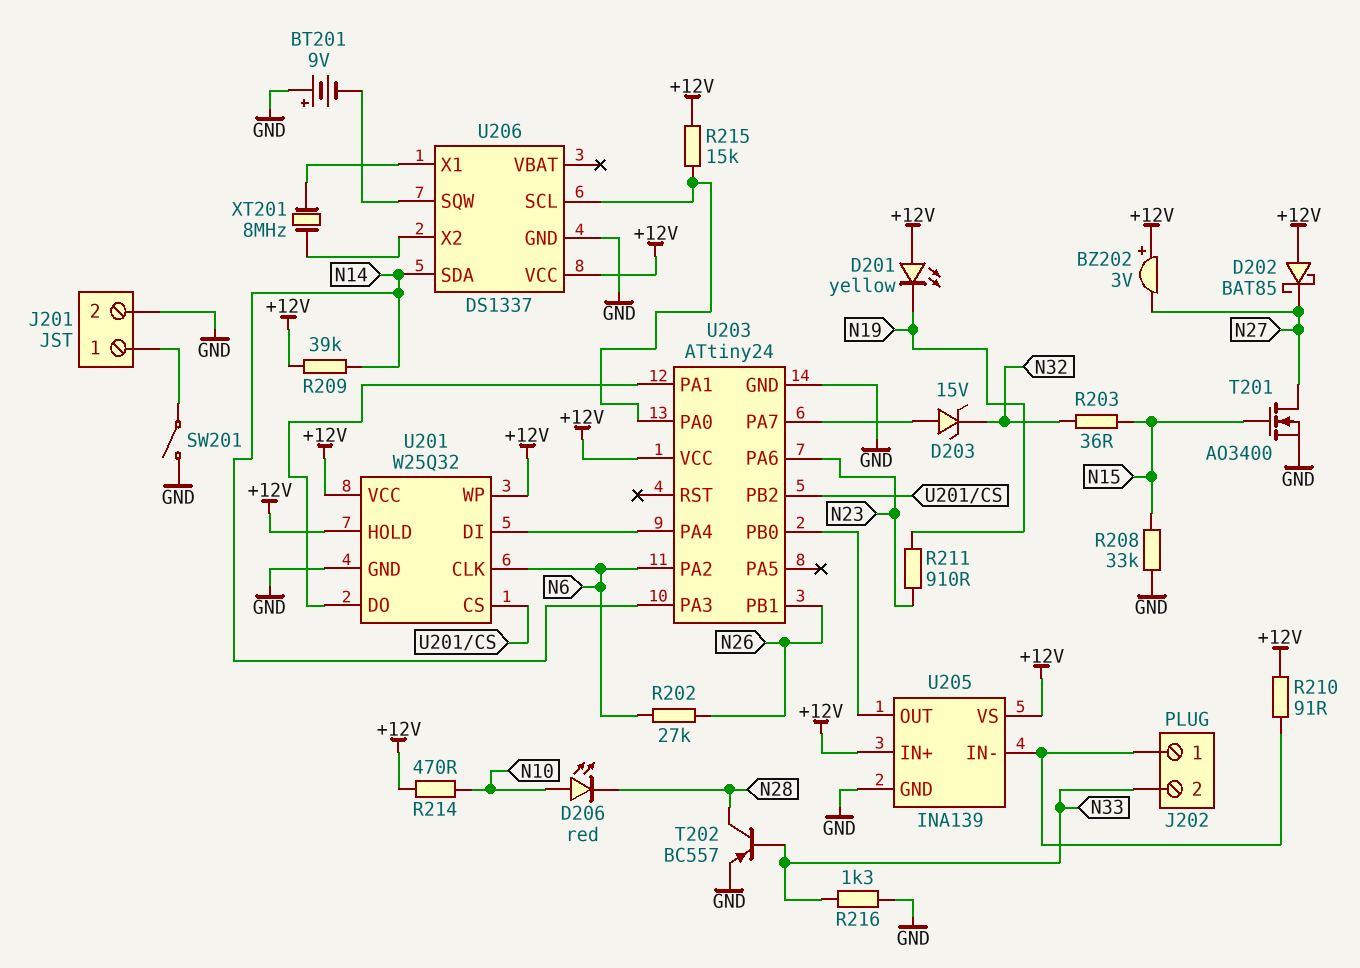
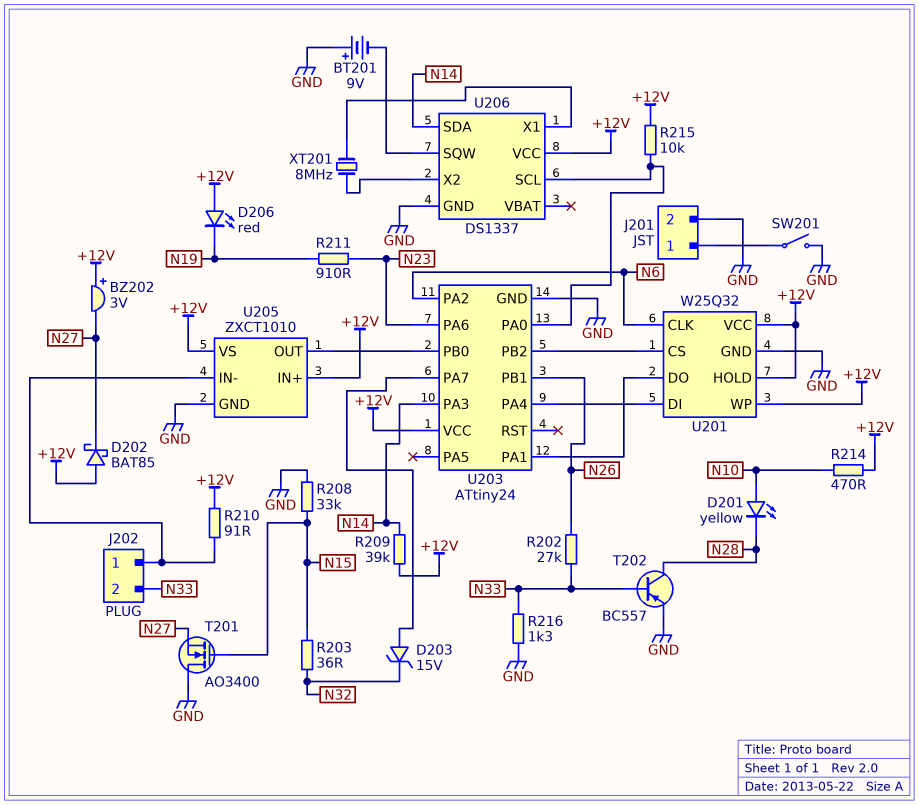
D201: LED yellow (A +12V, K N19) -> LED yellow (A N10, K N28)
D206: LED red (A N10, K N28) -> LED red (A +12V, K N19)
R202: 27k (N6, N26) -> 27k (N26, N33)
R215: 15k (+12V, U203/PA0) -> 10k (+12V, U203/PA0)
T201: NMOS AO3400 (G N15, D N27, S GND) -> NMOS AO3400 (G N15, D GND, S N27)
U205: INA139 -> ZXCT1010

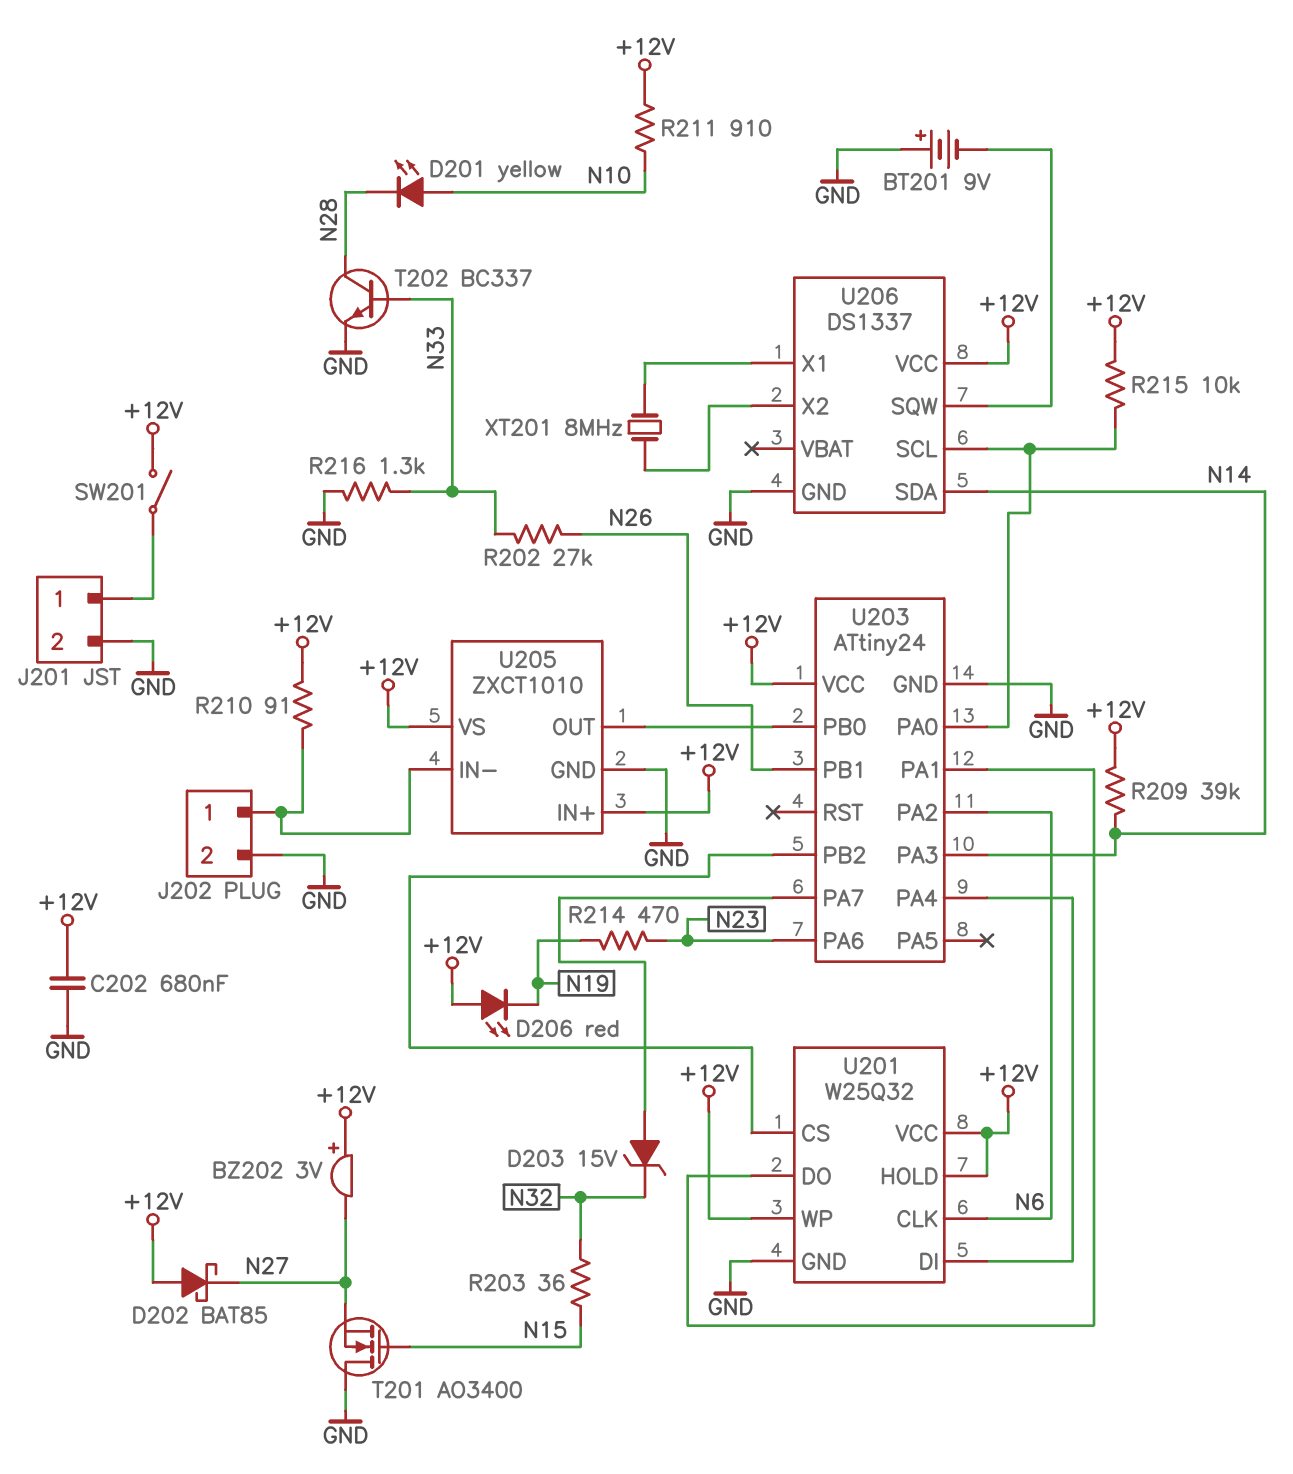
C202: none -> 680nF (+12V, GND)
J202 pin 2: N33 -> GND
R208: 33k (GND, N15) -> none
R211: 910 (N19, N23) -> 910 (+12V, N10)
R214: 470 (+12V, N10) -> 470 (N19, N23)
SW201: switch (GND, J201/1) -> switch (+12V, J201/1)
T202: PNP BC557 (B N33, C N28, E GND) -> NPN BC337 (B N33, C N28, E GND)

